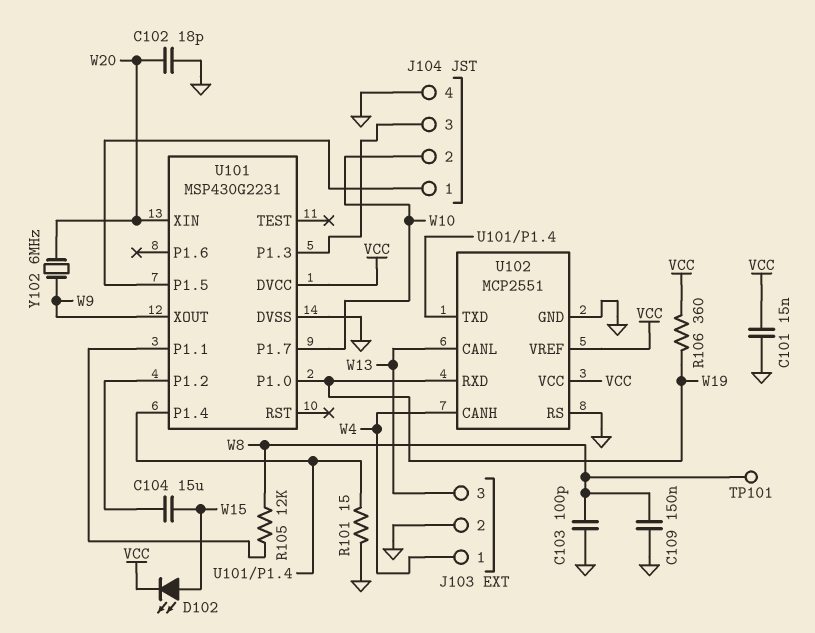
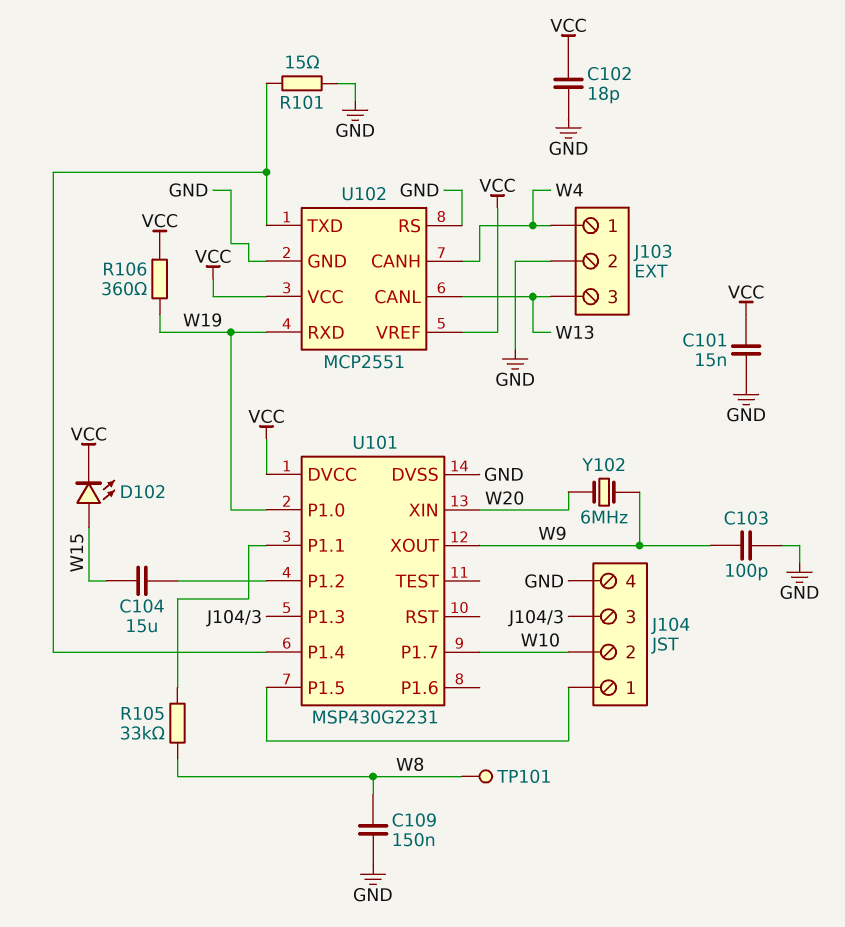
C102: 18pF (GND, W20) -> 18pF (GND, VCC)
C103: 100pF (GND, W8) -> 100pF (GND, W9)
R105: 12k (U101/P1.1, W8) -> 33k (U101/P1.1, W8)

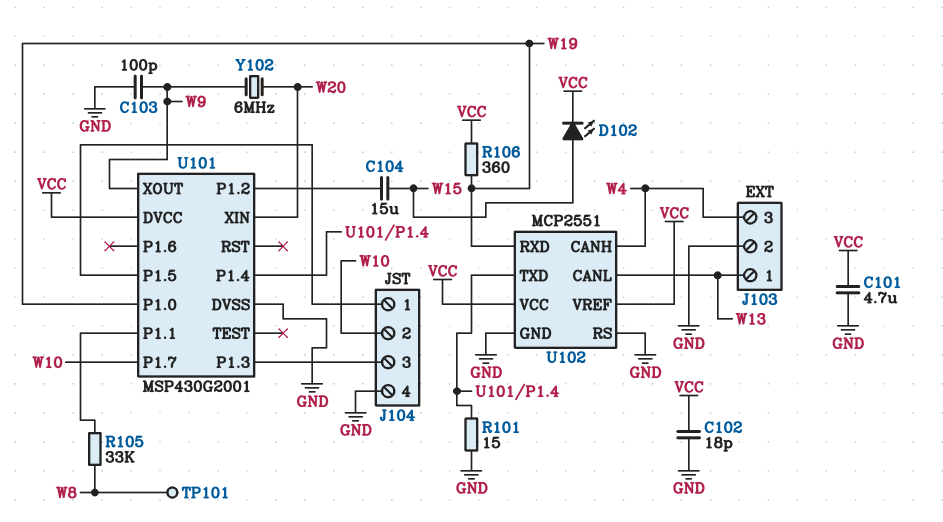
C101: 15nF (GND, VCC) -> 4.7uF (GND, VCC)
C109: 150nF (GND, W8) -> none
J103 pin 1: W4 -> W13
J103 pin 3: W13 -> W4
U101: MSP430G2231 -> MSP430G2001

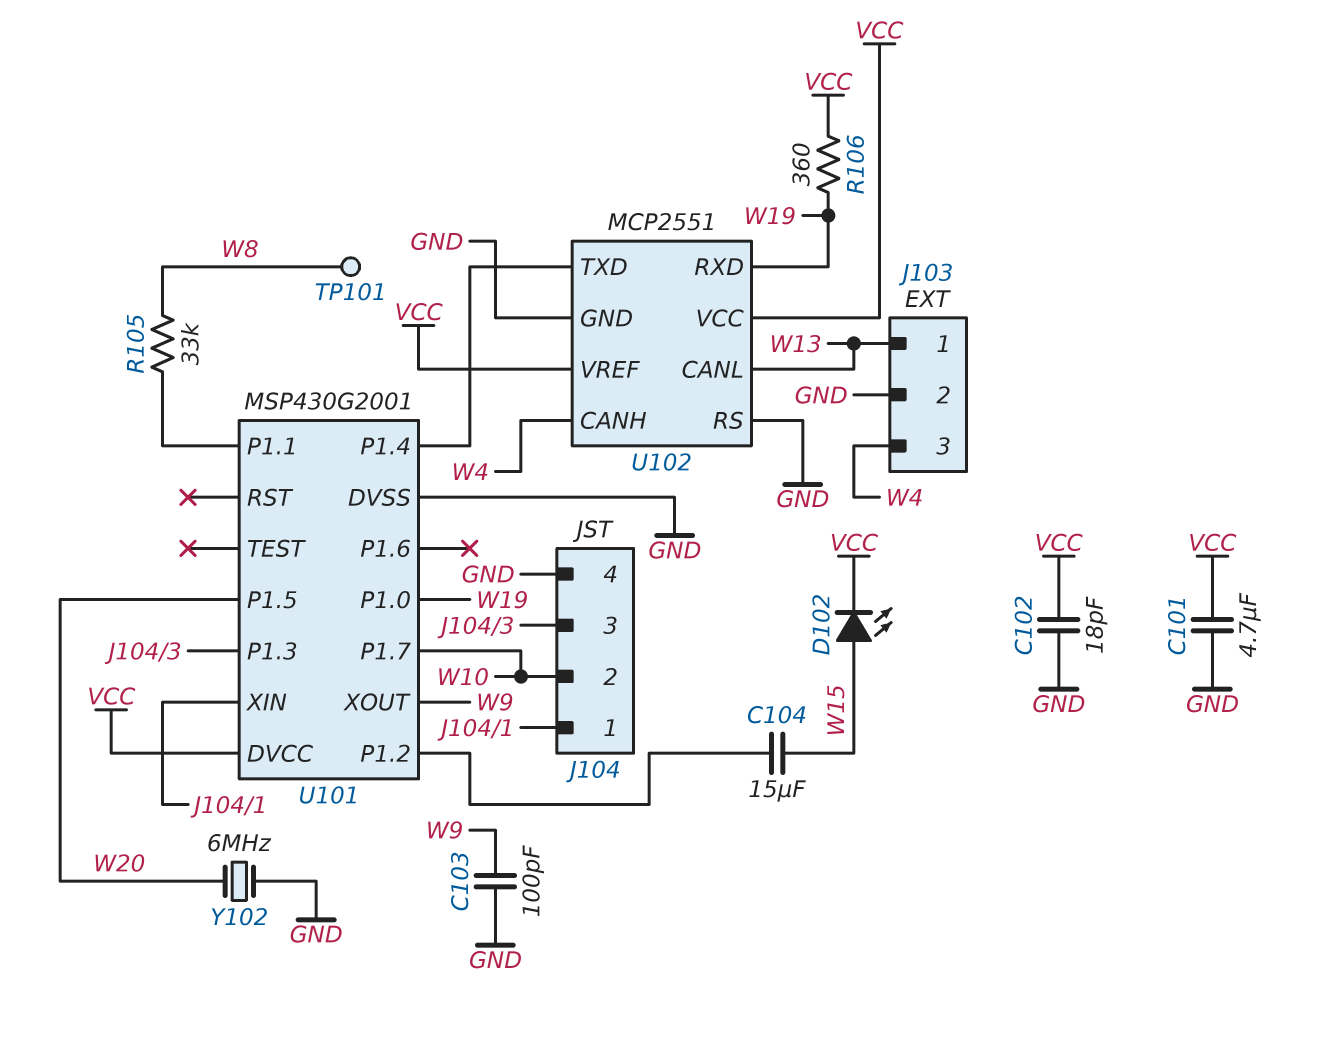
R101: 15 (GND, U101/P1.4) -> none
U101 pin P1.5: J104/1 -> W20
U101 pin XIN: W20 -> J104/1
Y102: 6MHz (W9, W20) -> 6MHz (GND, W20)

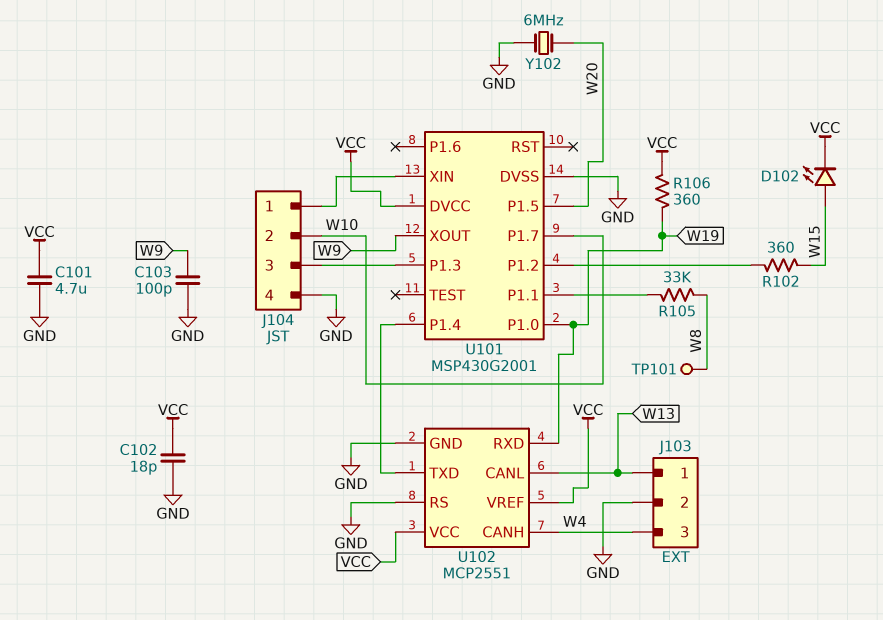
C104: 15uF (U101/P1.2, W15) -> none
R102: none -> 360 (U101/P1.2, W15)

